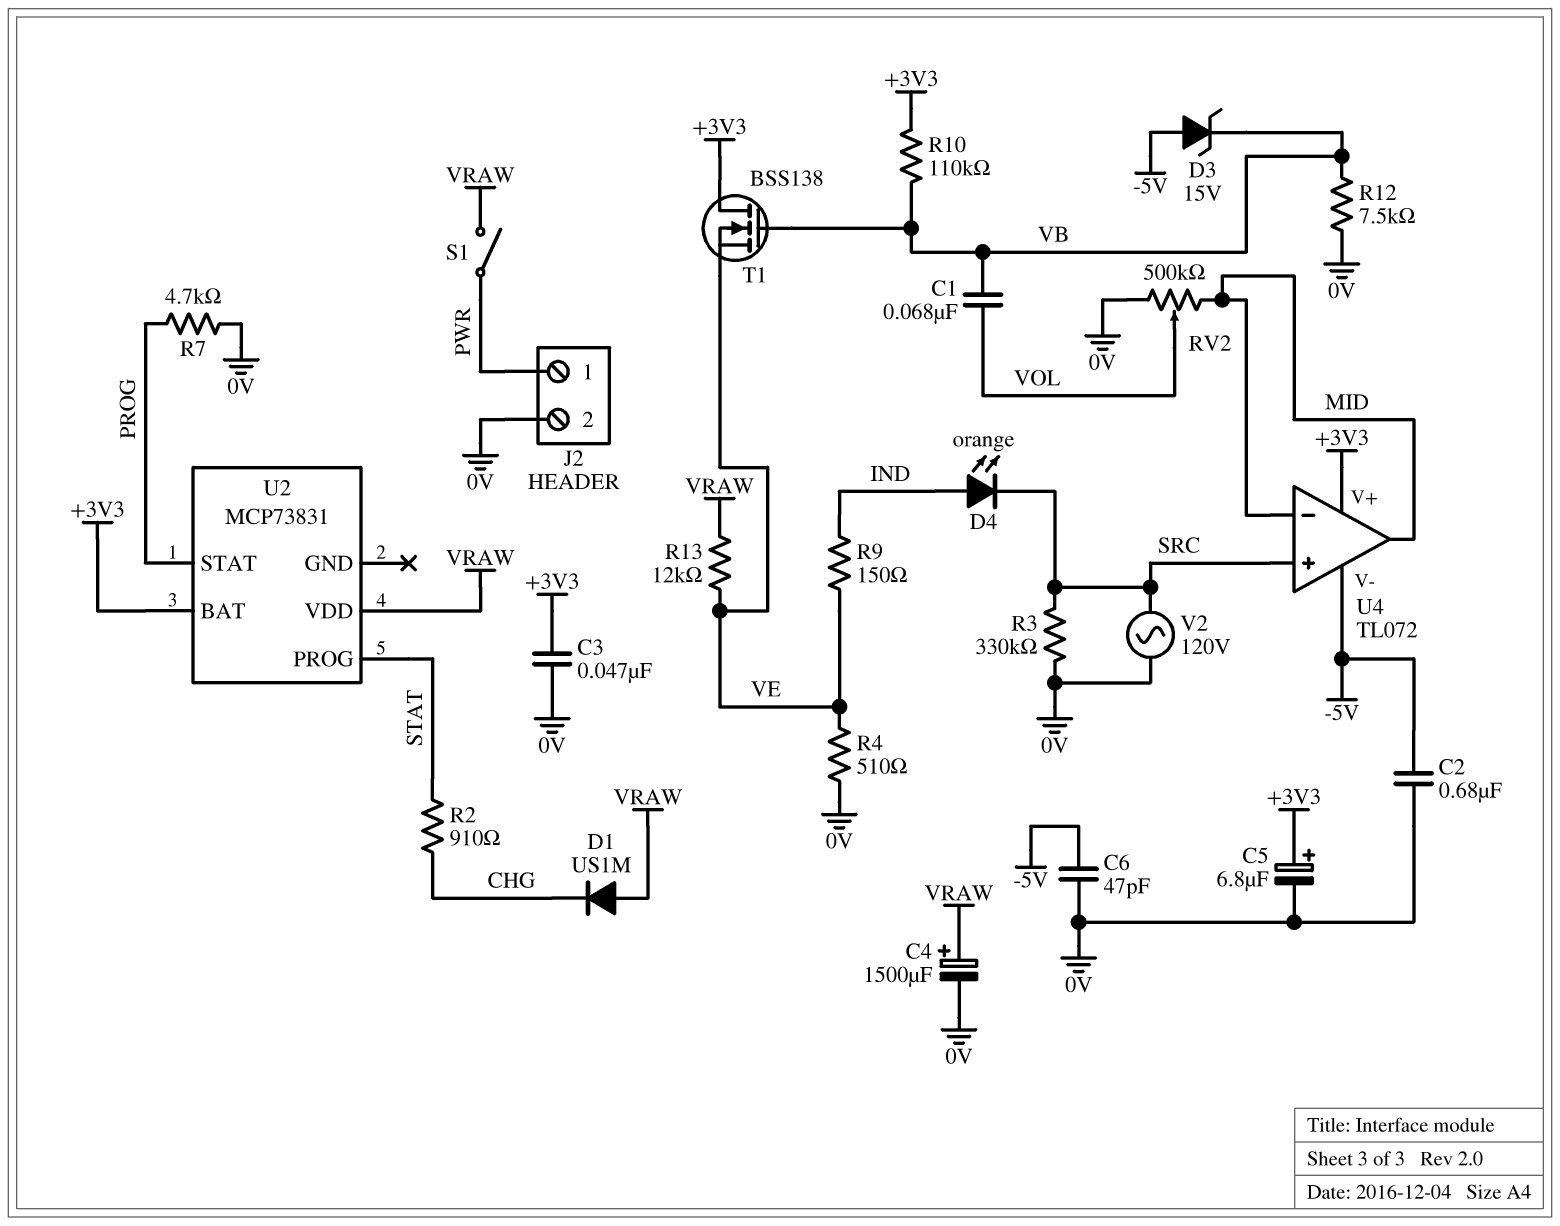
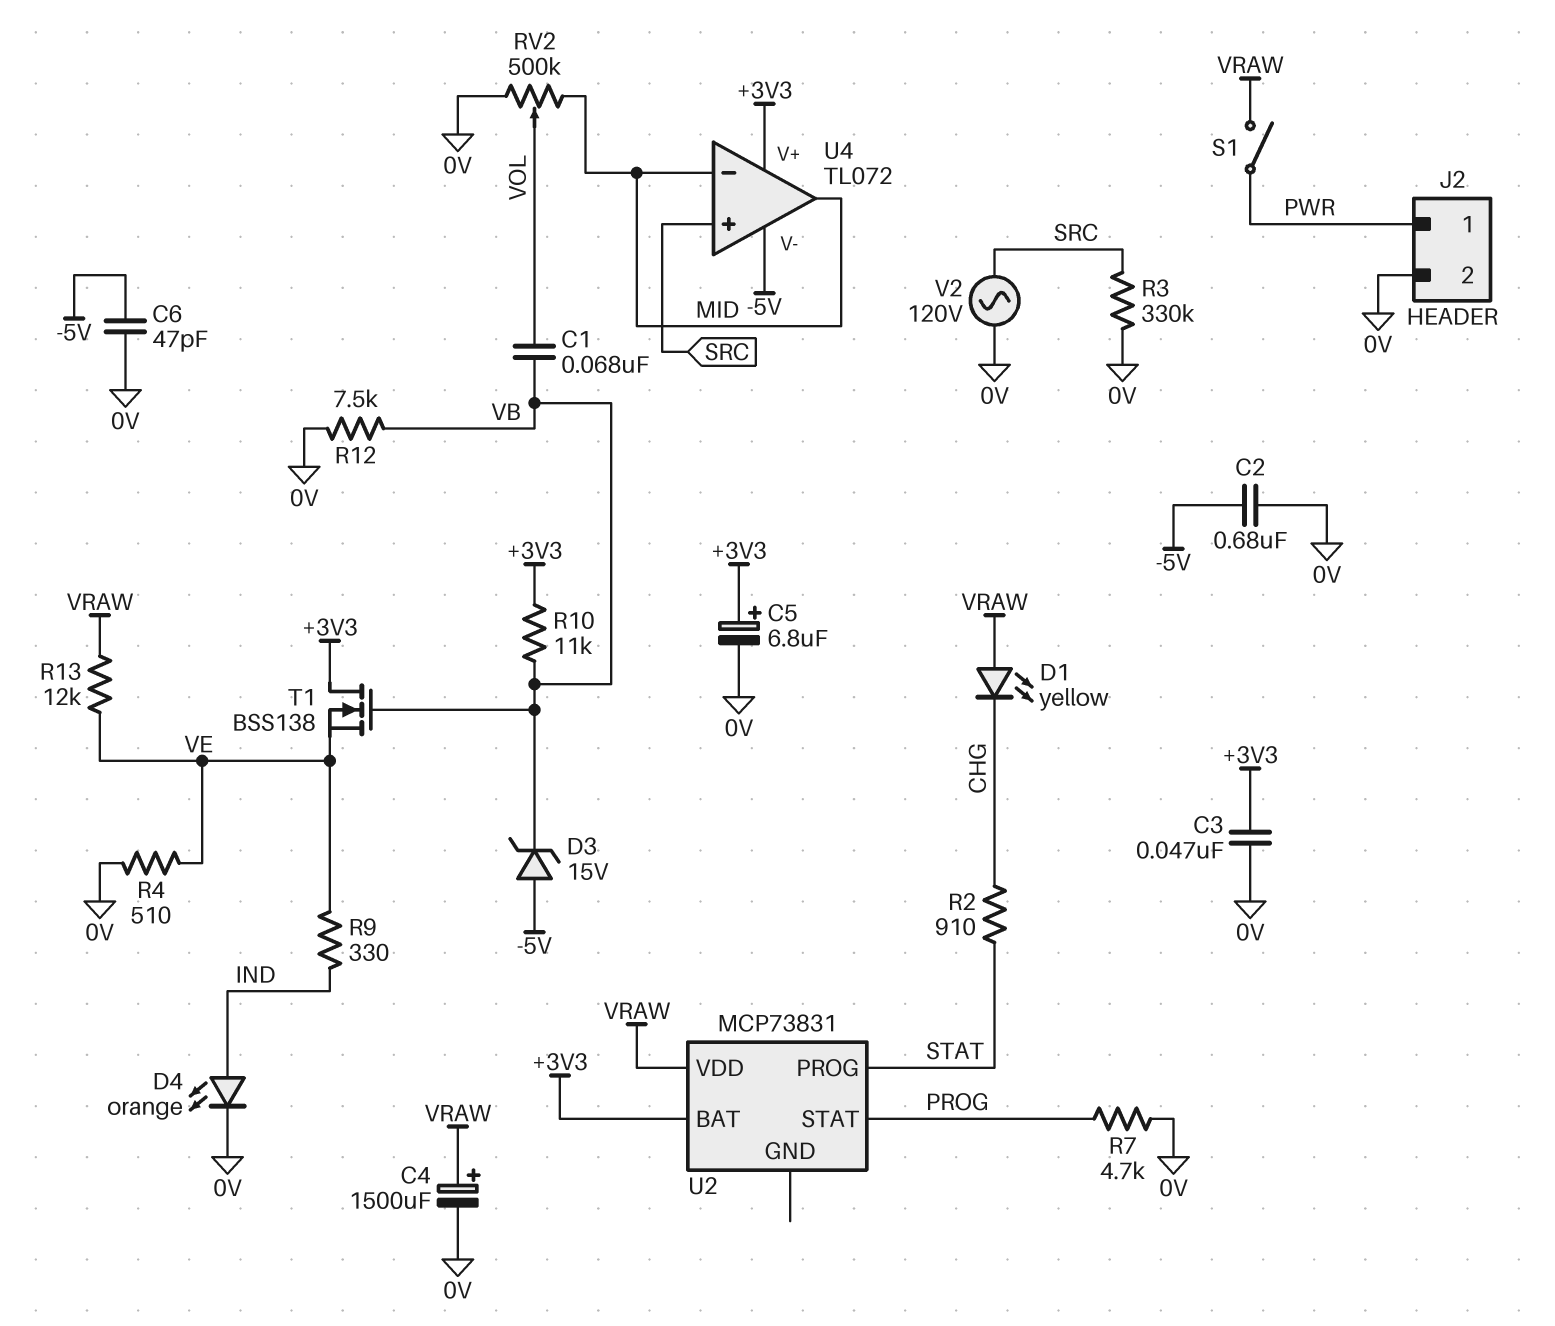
D1: diode US1M (A VRAW, K CHG) -> LED yellow (A VRAW, K CHG)
D4: LED orange (A IND, K SRC) -> LED orange (A IND, K 0V)
R9: 150 (IND, VE) -> 330 (IND, VE)
R10: 110k (+3V3, VB) -> 11k (+3V3, VB)

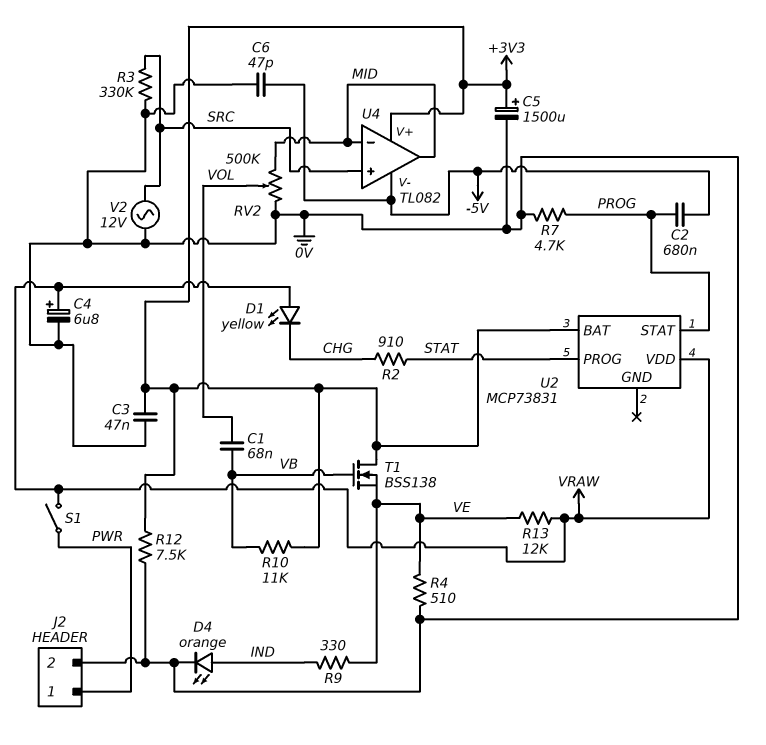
C2: 680nF (-5V, 0V) -> 680nF (-5V, PROG)
C4: 1500uF (plus VRAW, minus 0V) -> 6.8uF (plus VRAW, minus 0V)
C5: 6.8uF (plus +3V3, minus 0V) -> 1500uF (plus +3V3, minus 0V)
D3: zener 15V (A -5V, K VB) -> none
R12: 7.5k (0V, VB) -> 7.5k (+3V3, 0V)
U4: TL072 -> TL082
V2: AC 120V (0V, SRC) -> AC 12V (0V, SRC)

